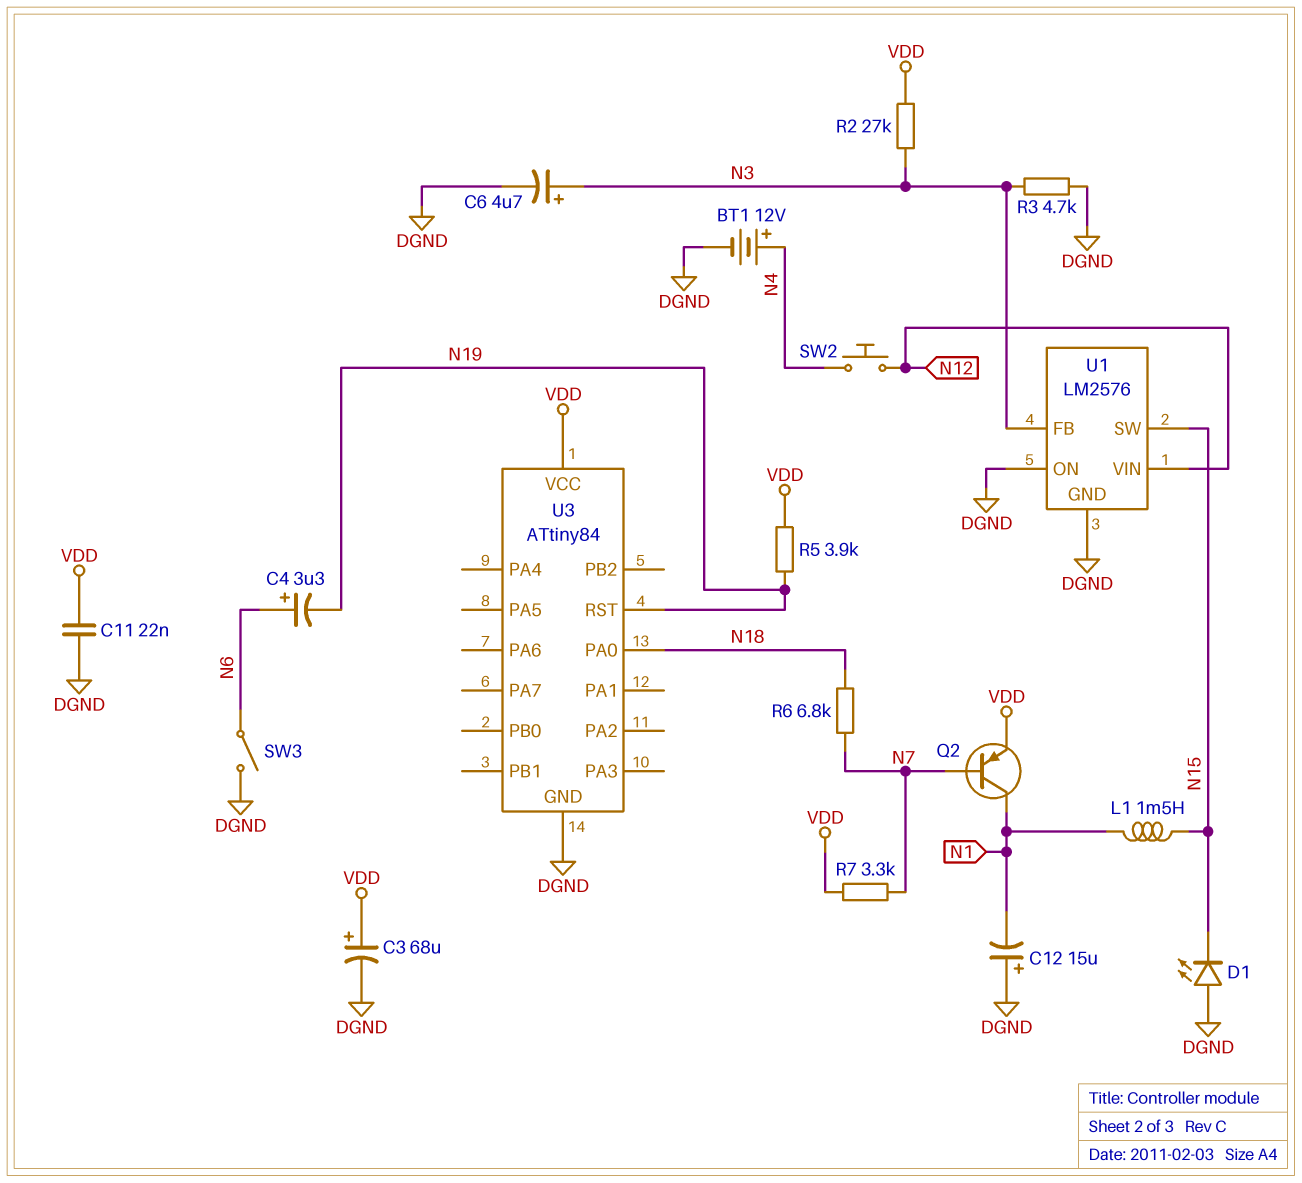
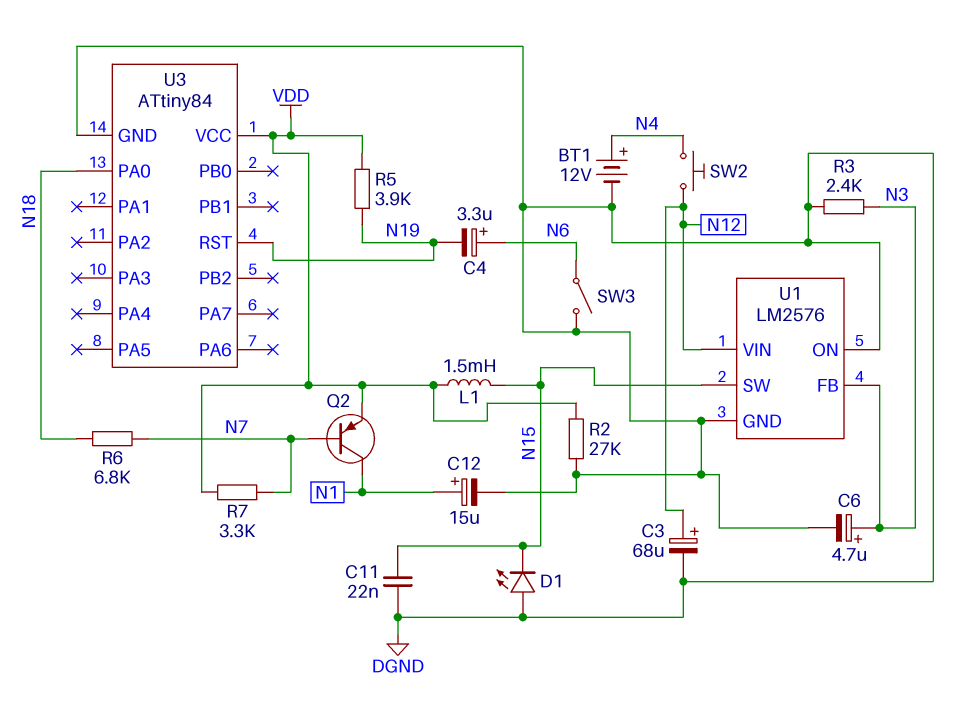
C3: 68uF (plus VDD, minus DGND) -> 68uF (plus N12, minus DGND)
C11: 22nF (DGND, VDD) -> 22nF (DGND, N15)
C12: 15uF (plus DGND, minus N1) -> 15uF (plus N1, minus DGND)
L1: 1.5mH (N1, N15) -> 1.5mH (N15, VDD)
R2: 27k (N3, VDD) -> 27k (DGND, VDD)
R3: 4.7k (DGND, N3) -> 2.4k (DGND, N3)

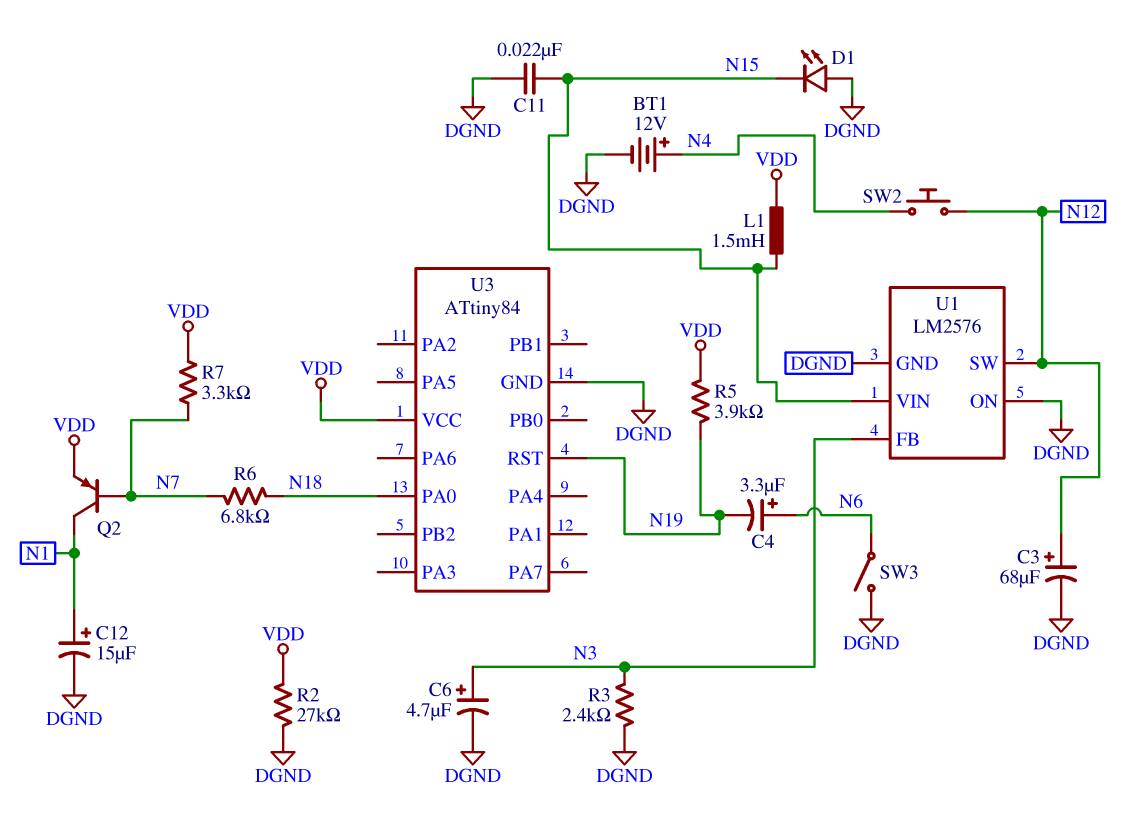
U1 pin SW: N15 -> N12
U1 pin VIN: N12 -> N15

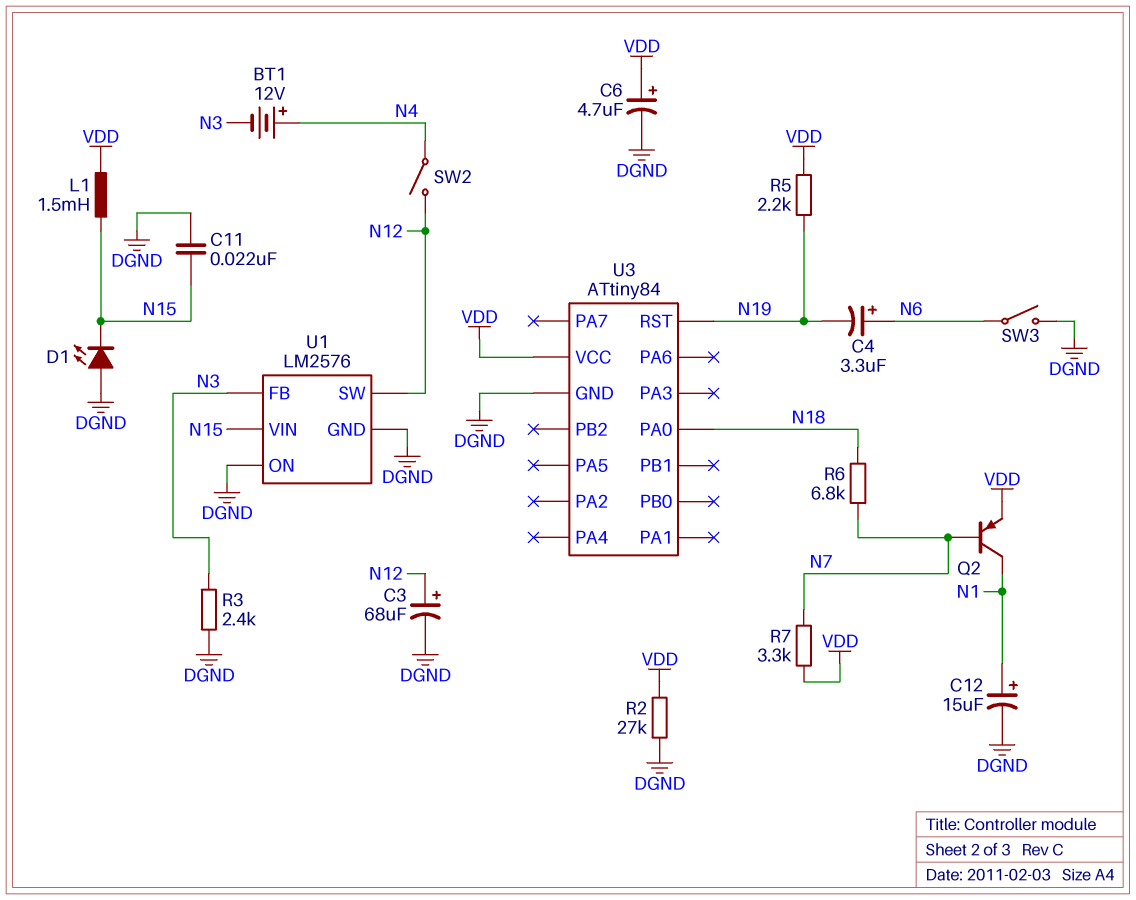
BT1: 12V (plus N4, minus DGND) -> 12V (plus N4, minus N3)
C6: 4.7uF (plus N3, minus DGND) -> 4.7uF (plus VDD, minus DGND)
R5: 3.9k (N19, VDD) -> 2.2k (N19, VDD)
SW2: button (N4, N12) -> switch (N4, N12)

